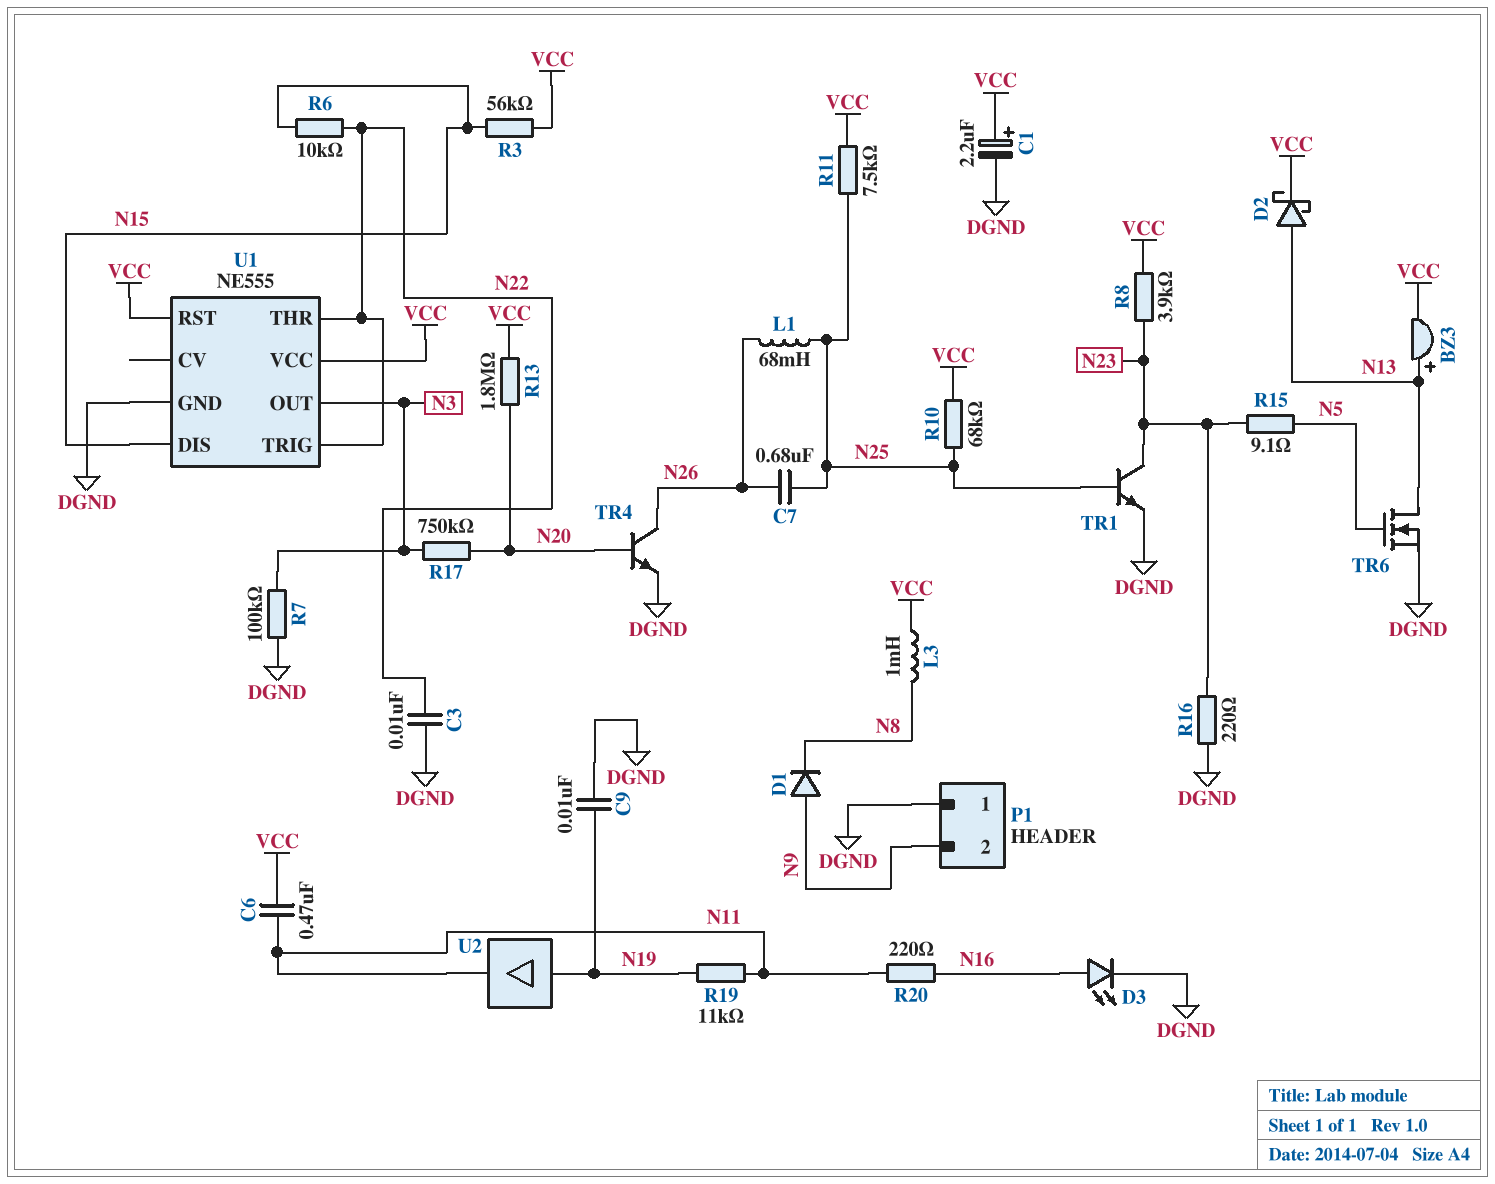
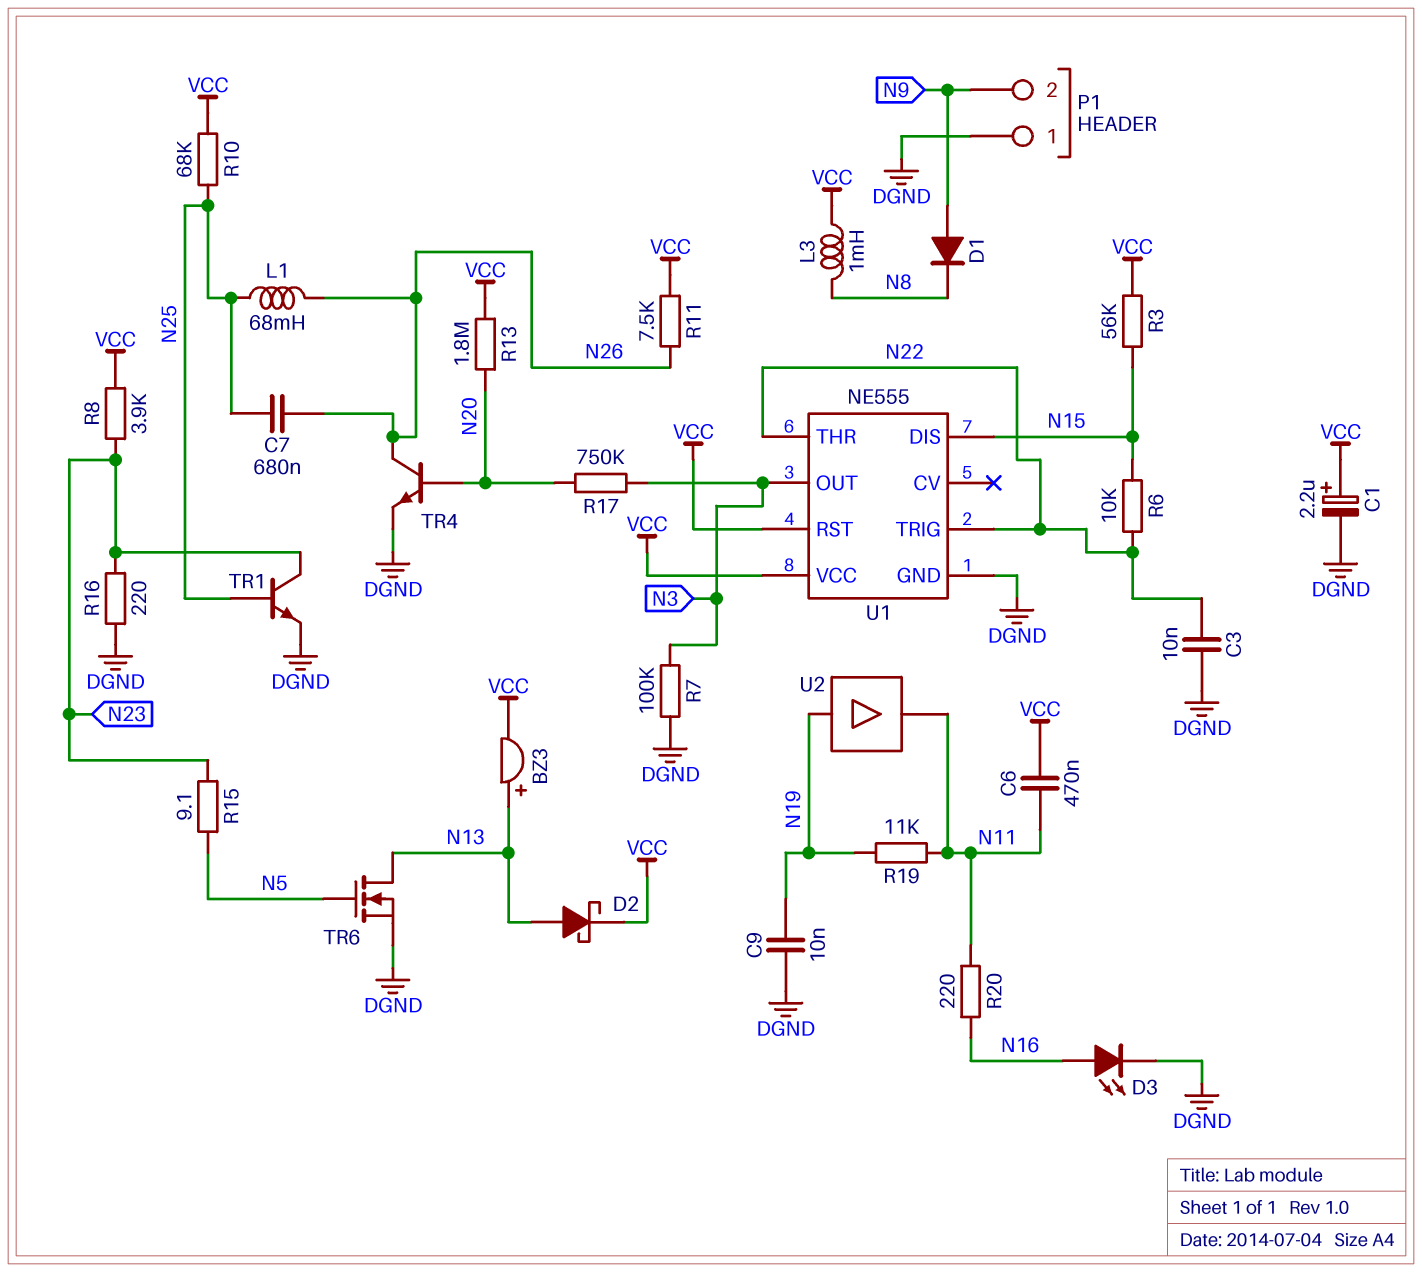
R11: 7.5k (N25, VCC) -> 7.5k (N26, VCC)

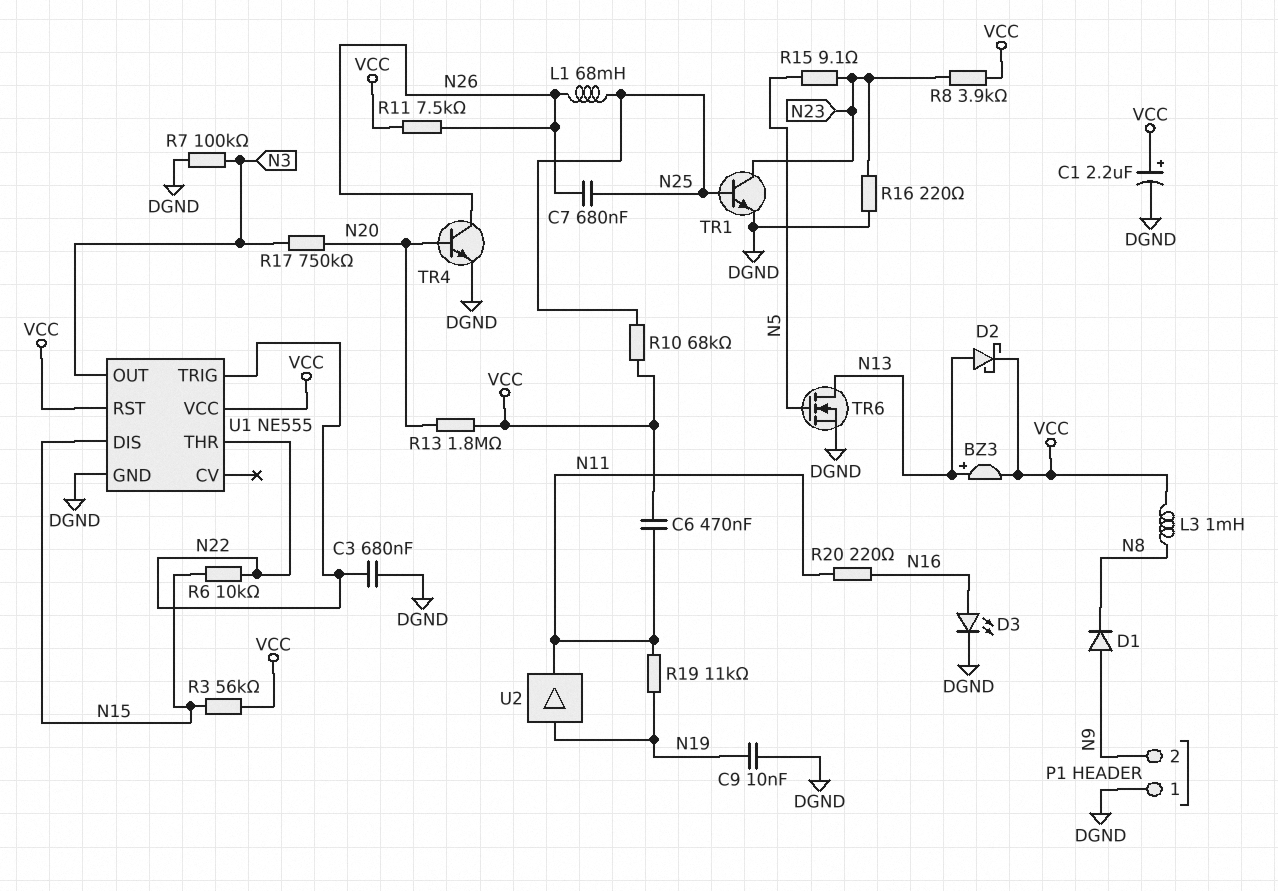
C3: 10nF (DGND, N22) -> 680nF (DGND, N22)

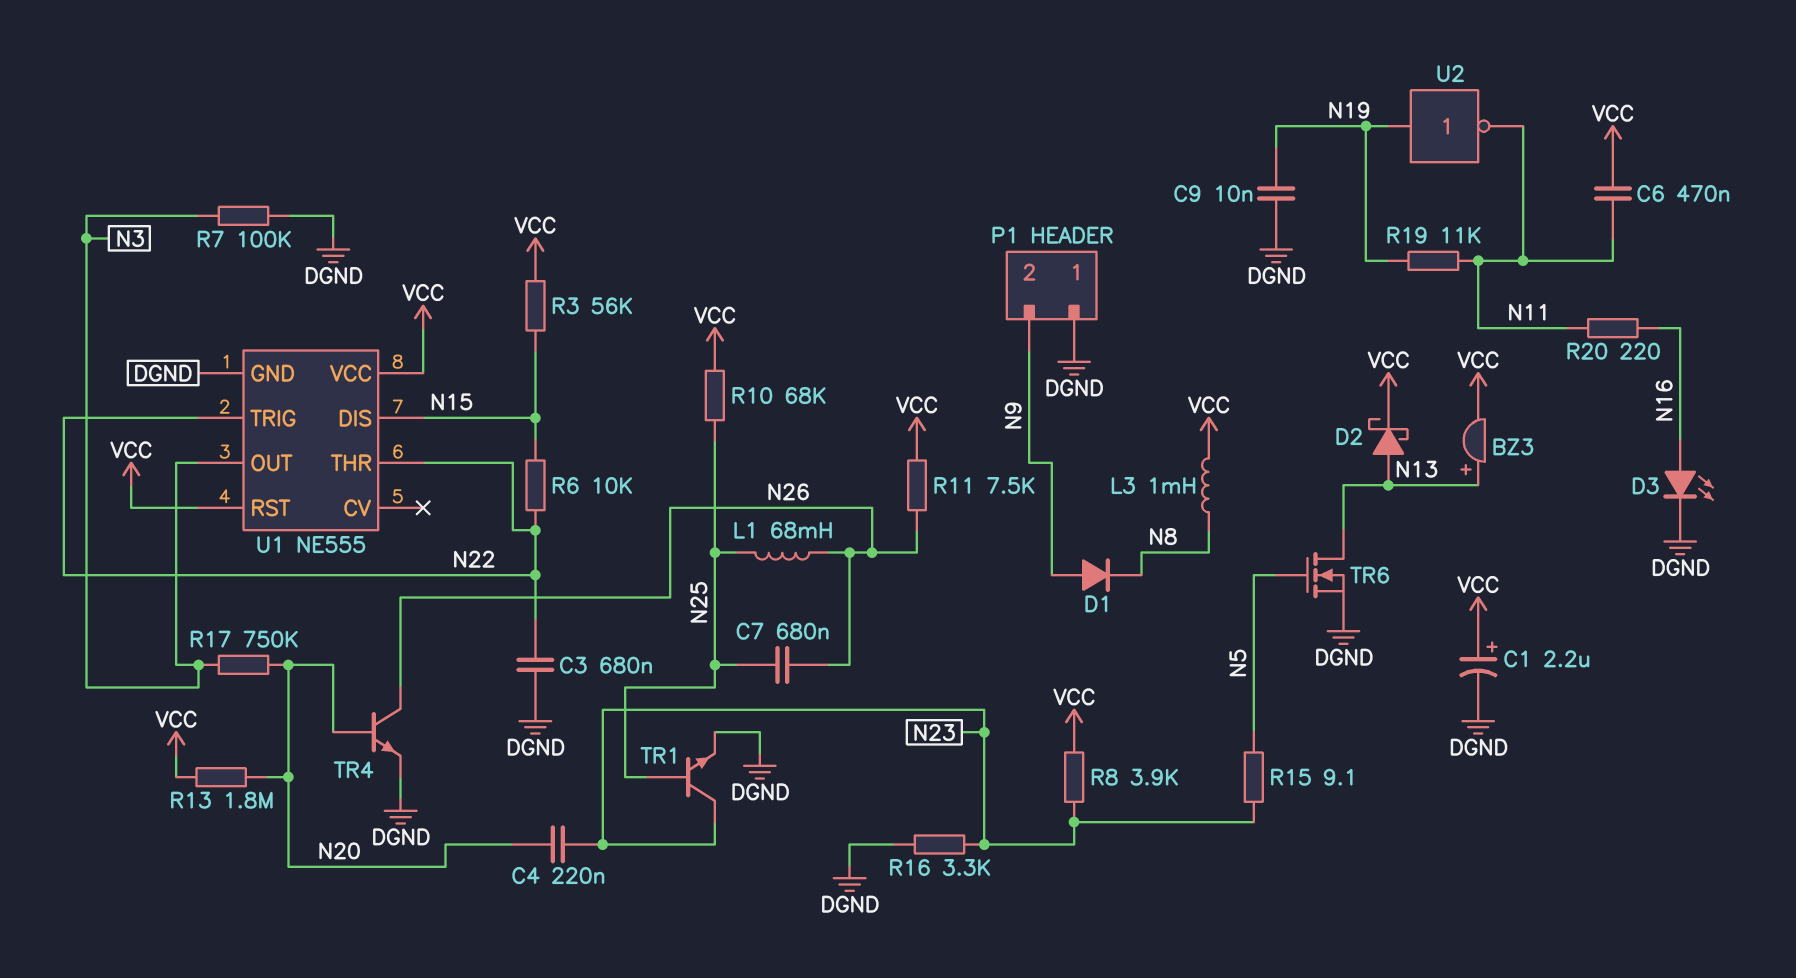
C4: none -> 220nF (N20, N23)
R16: 220 (DGND, N23) -> 3.3k (DGND, N23)
U2: buffer (in N19, out N11) -> NOT (in N19, out N11)

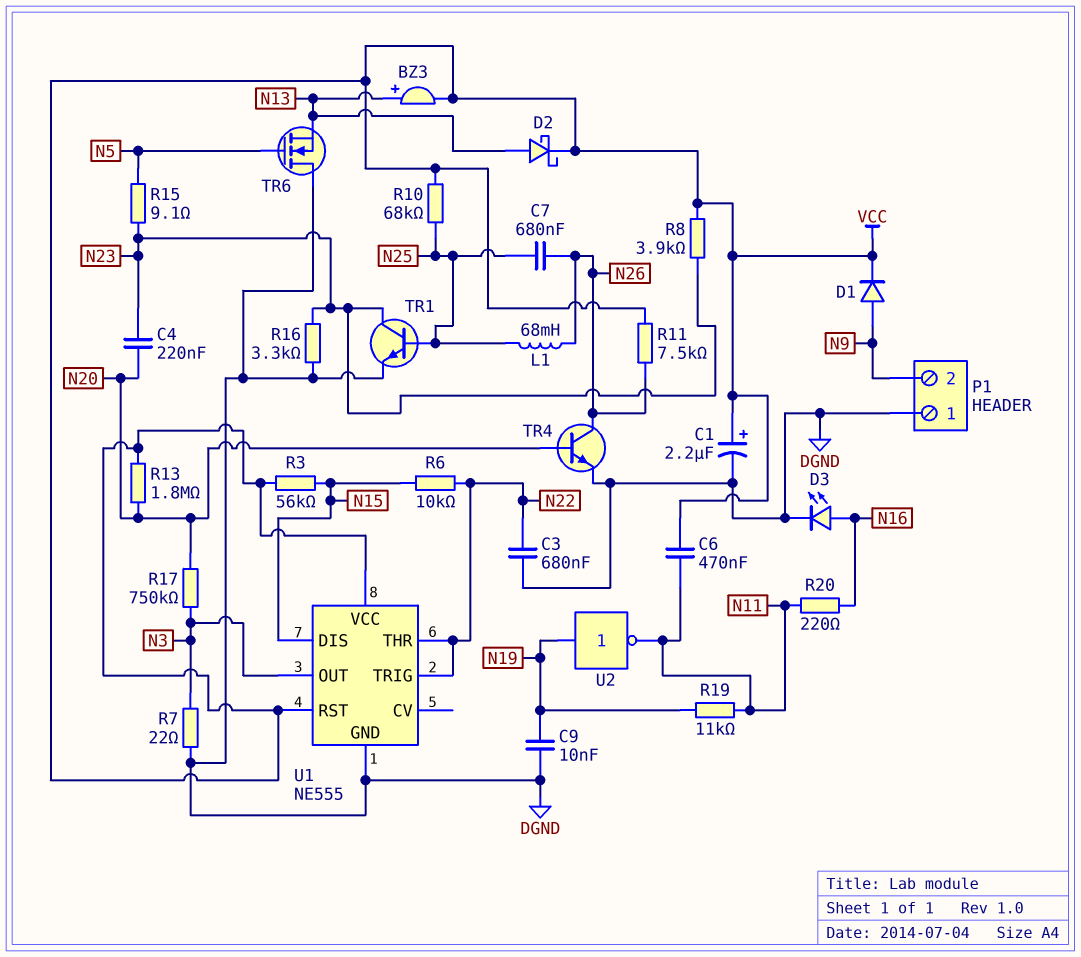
D1: diode (A N9, K N8) -> diode (A N9, K VCC)
L3: 1mH (N8, VCC) -> none
R7: 100k (DGND, N3) -> 22 (DGND, N3)
TR6: NMOS (G N5, D N13, S DGND) -> NMOS (G N5, D DGND, S N13)

